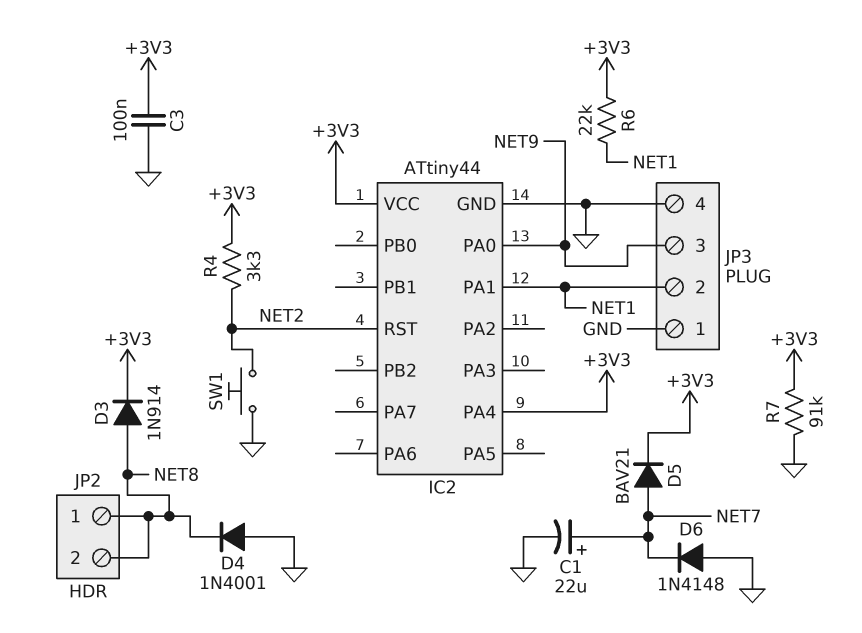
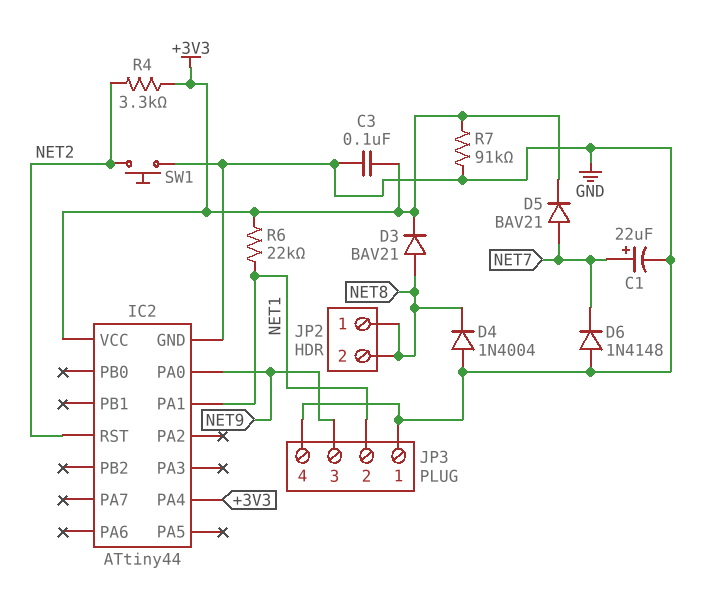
D3: diode 1N914 (A NET8, K +3V3) -> diode BAV21 (A NET8, K +3V3)
D4: diode 1N4001 (A GND, K NET8) -> diode 1N4004 (A GND, K NET8)

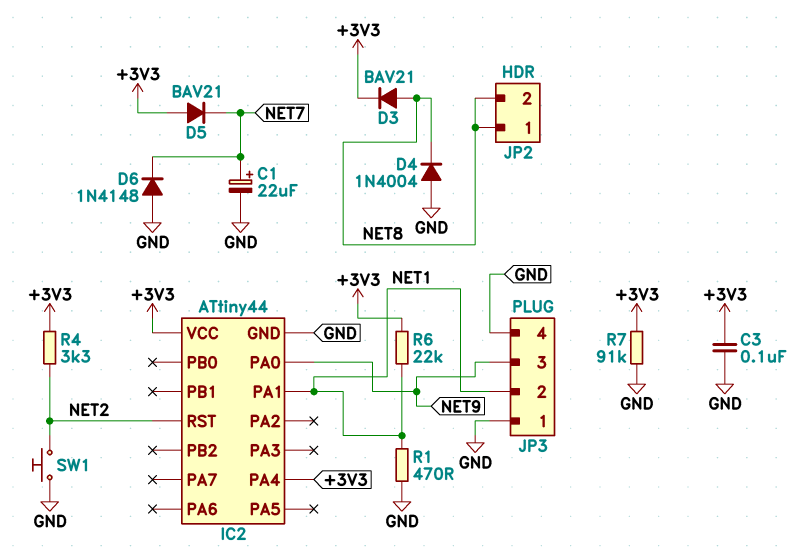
D5: diode BAV21 (A NET7, K +3V3) -> diode BAV21 (A +3V3, K NET7)
R1: none -> 470 (GND, NET1)

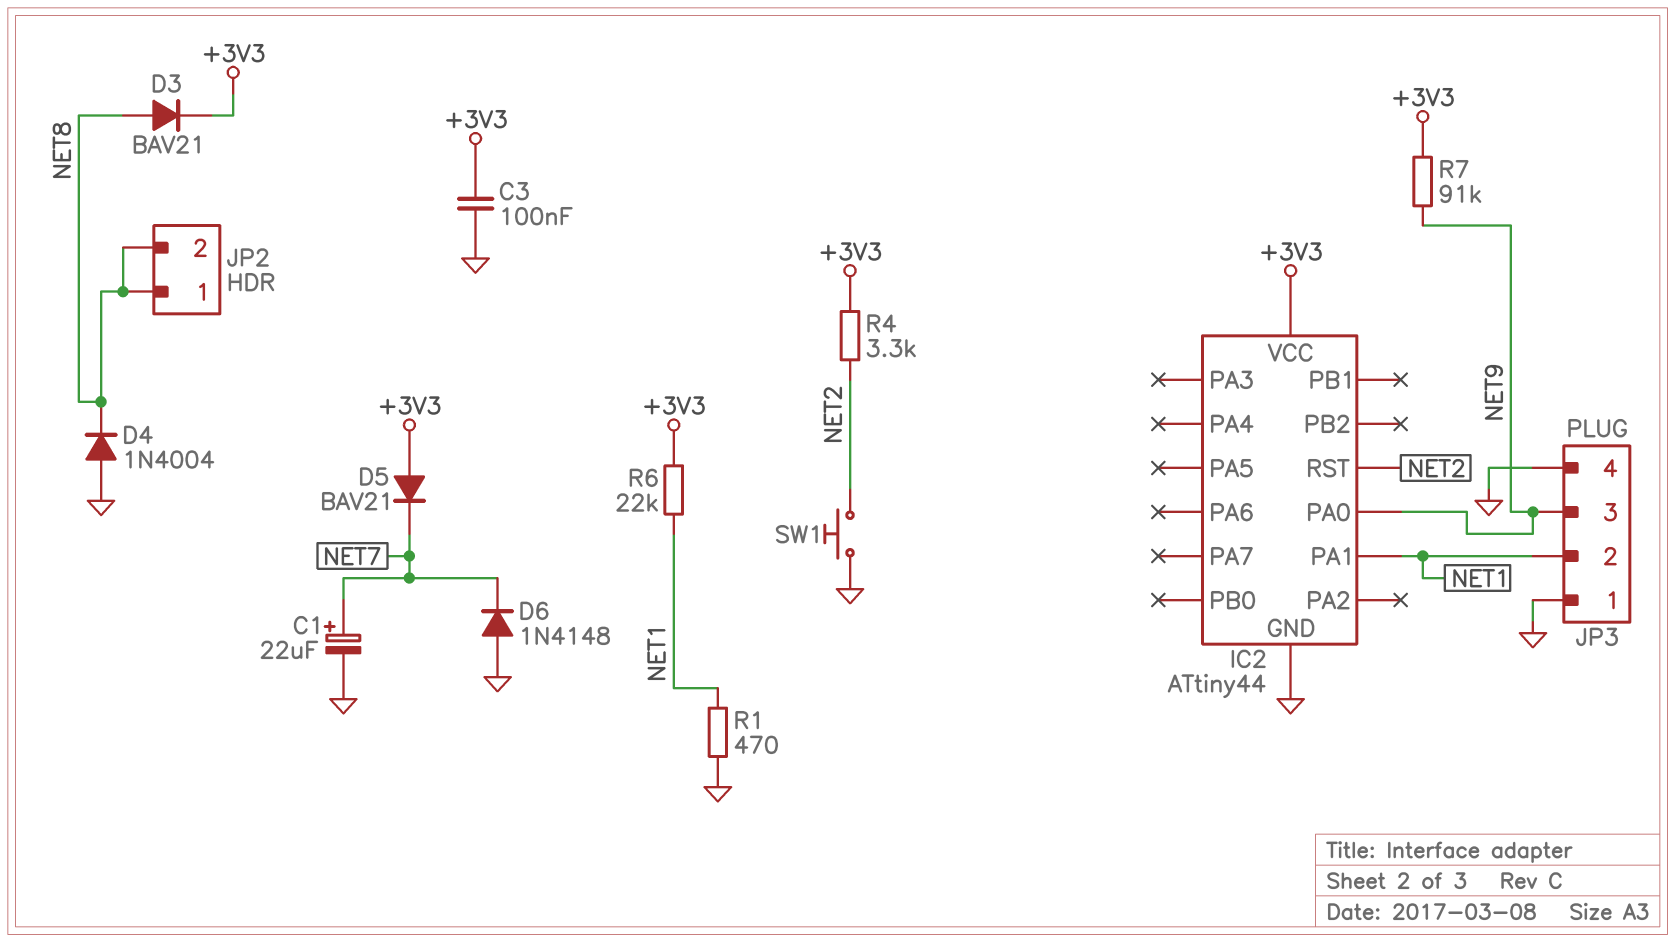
IC2 pin PA4: +3V3 -> none
R7: 91k (+3V3, GND) -> 91k (+3V3, NET9)

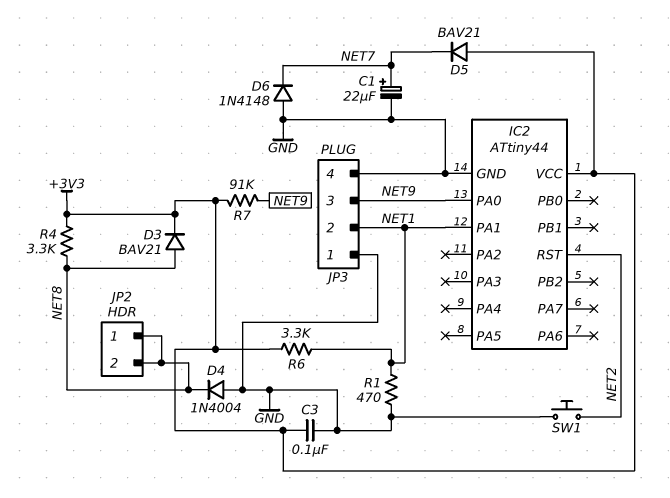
R4: 3.3k (+3V3, NET2) -> 3.3k (+3V3, NET8)
R6: 22k (+3V3, NET1) -> 3.3k (+3V3, NET1)

